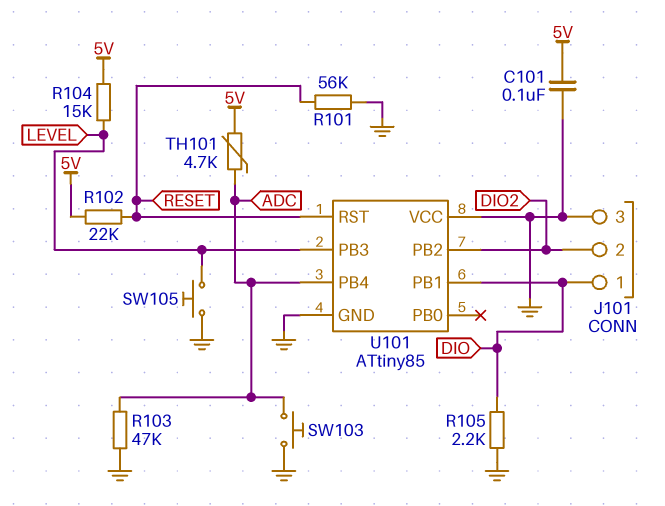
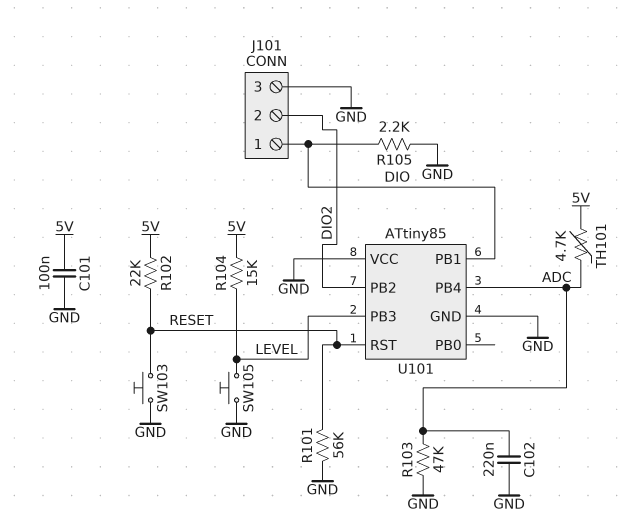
C102: none -> 220nF (ADC, GND)
SW103: button (ADC, GND) -> button (GND, RESET)

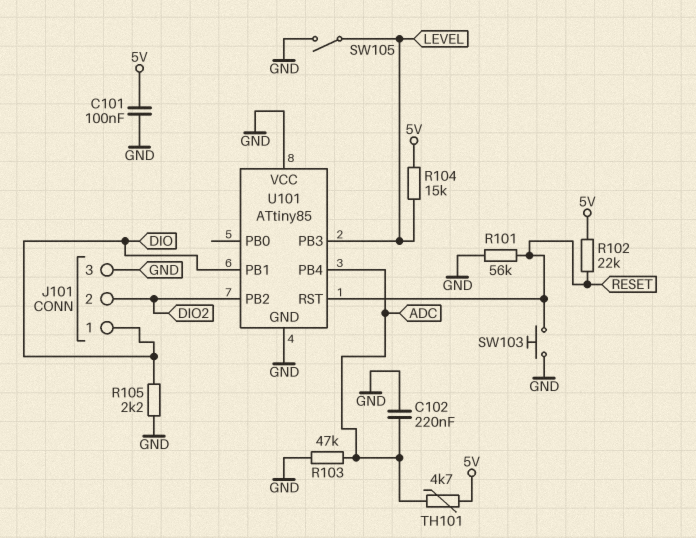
SW105: button (GND, LEVEL) -> switch (GND, LEVEL)

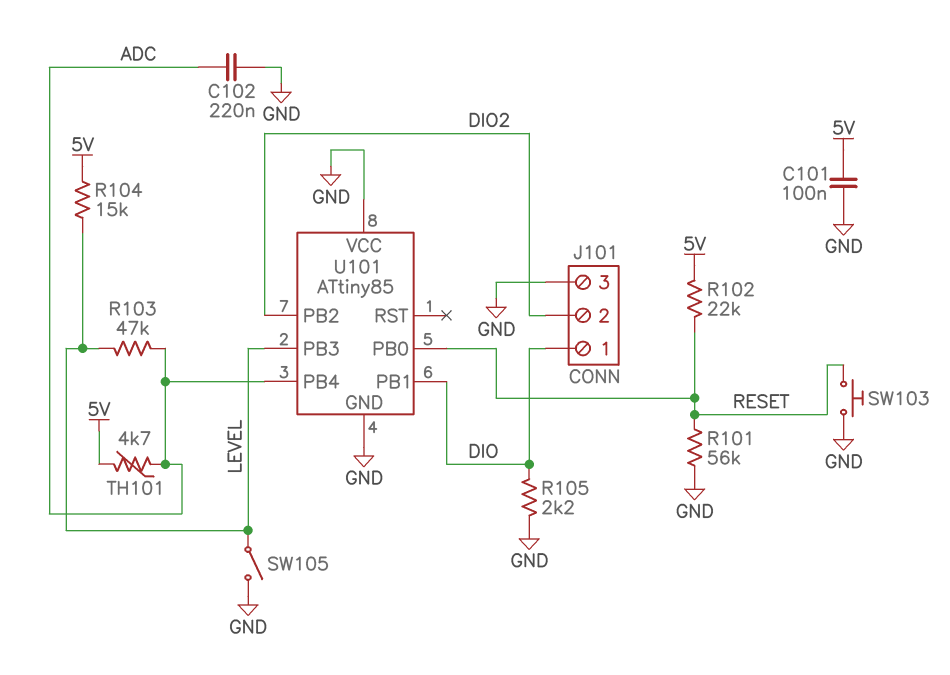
R103: 47k (ADC, GND) -> 47k (ADC, LEVEL)
U101 pin PB0: none -> RESET
U101 pin RST: RESET -> none

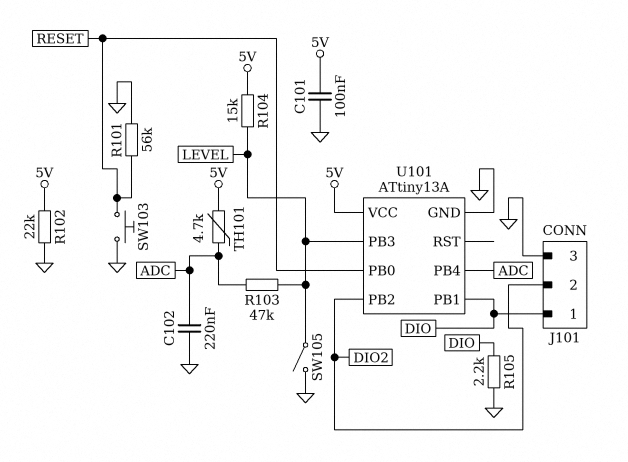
R102: 22k (5V, RESET) -> 22k (5V, GND)
U101: ATtiny85 -> ATtiny13A
U101 pin VCC: GND -> 5V

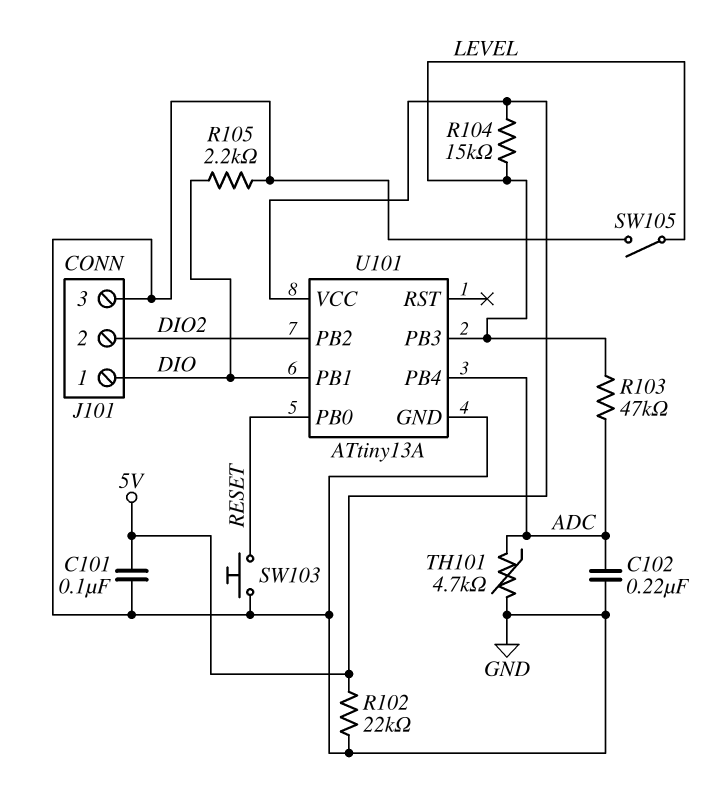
R101: 56k (GND, RESET) -> none
TH101: 4.7k (5V, ADC) -> 4.7k (ADC, GND)

